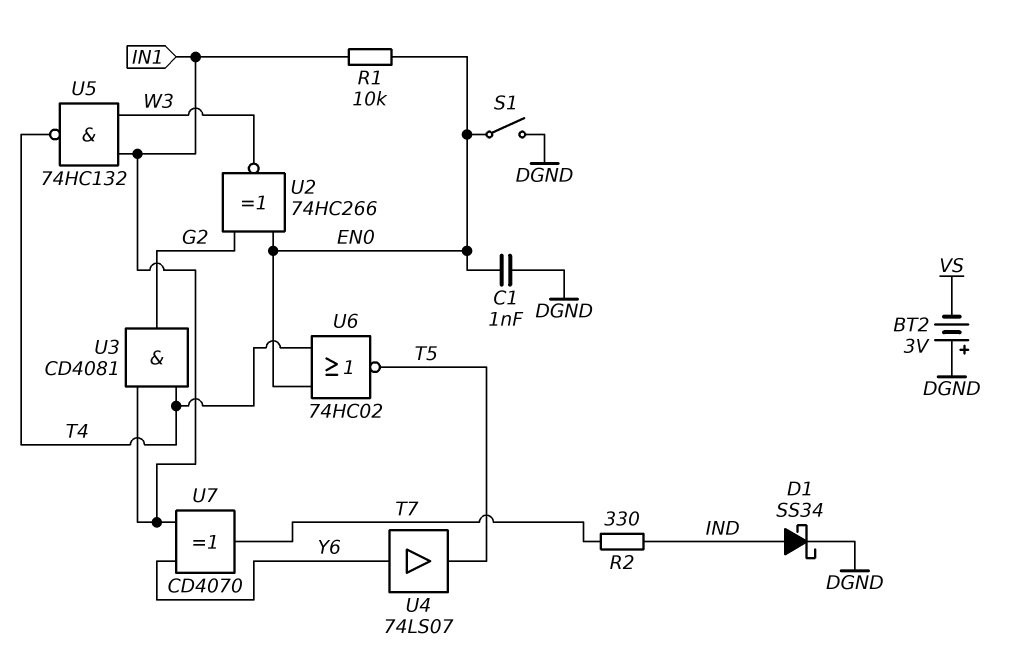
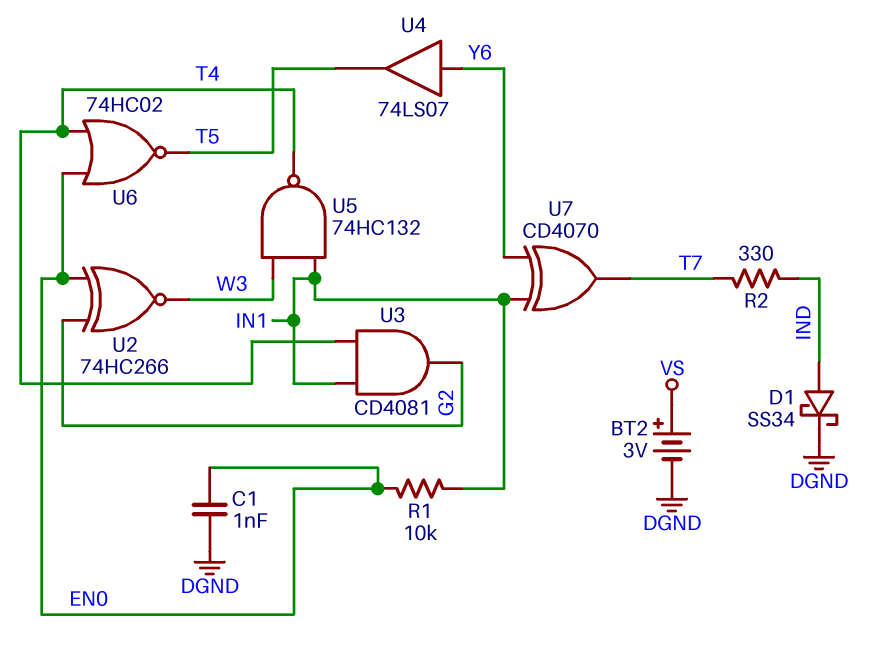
BT2: 3V (plus DGND, minus VS) -> 3V (plus VS, minus DGND)
S1: switch (DGND, EN0) -> none

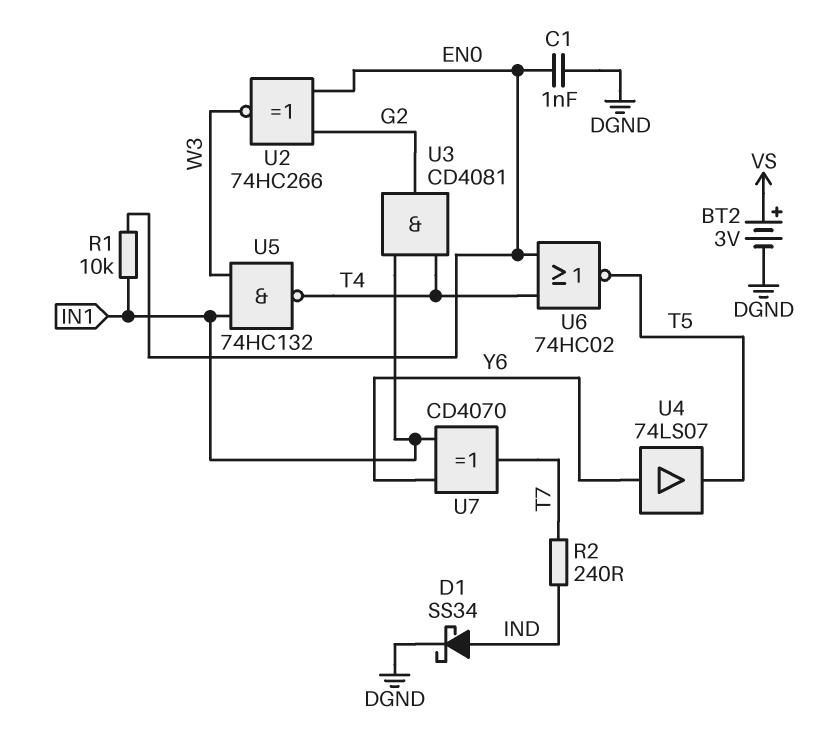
R2: 330 (IND, T7) -> 240 (IND, T7)

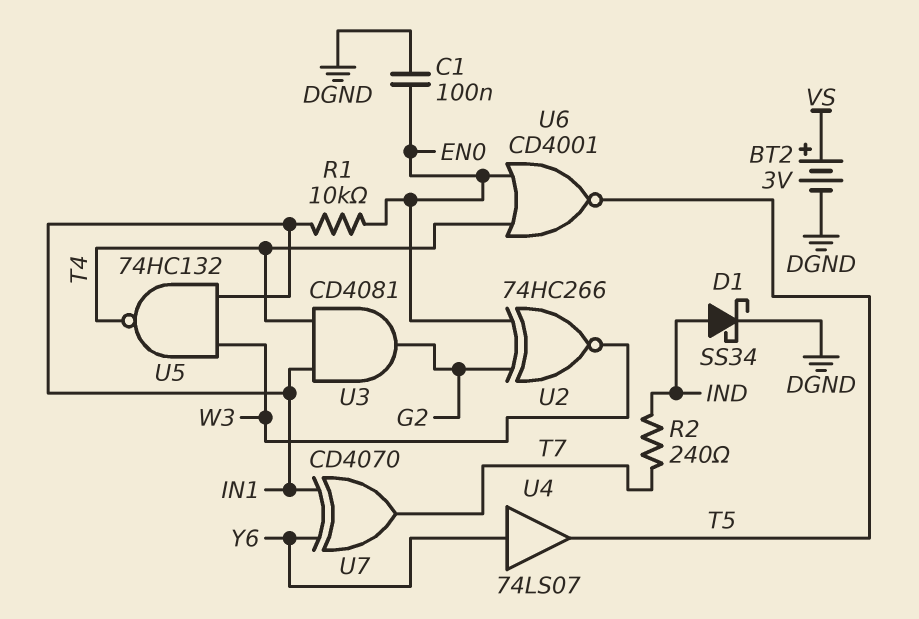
C1: 1nF (DGND, EN0) -> 100nF (DGND, EN0)
U6: NOR 74HC02 (in EN0, in T4, out T5) -> NOR CD4001 (in EN0, in T4, out T5)

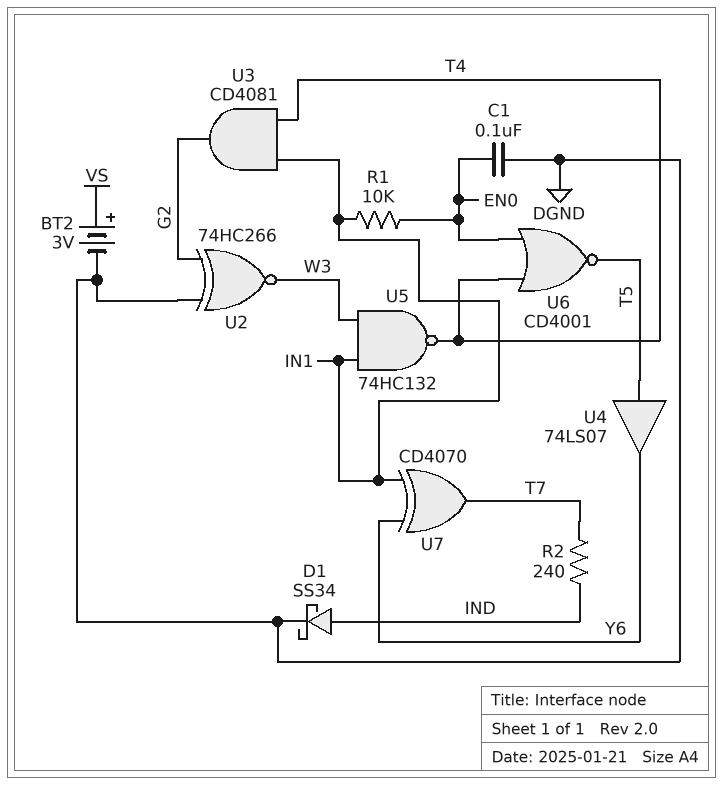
U2: XNOR 74HC266 (in EN0, in G2, out W3) -> XNOR 74HC266 (in DGND, in G2, out W3)
U4: buffer 74LS07 (in Y6, out T5) -> buffer 74LS07 (in T5, out Y6)

